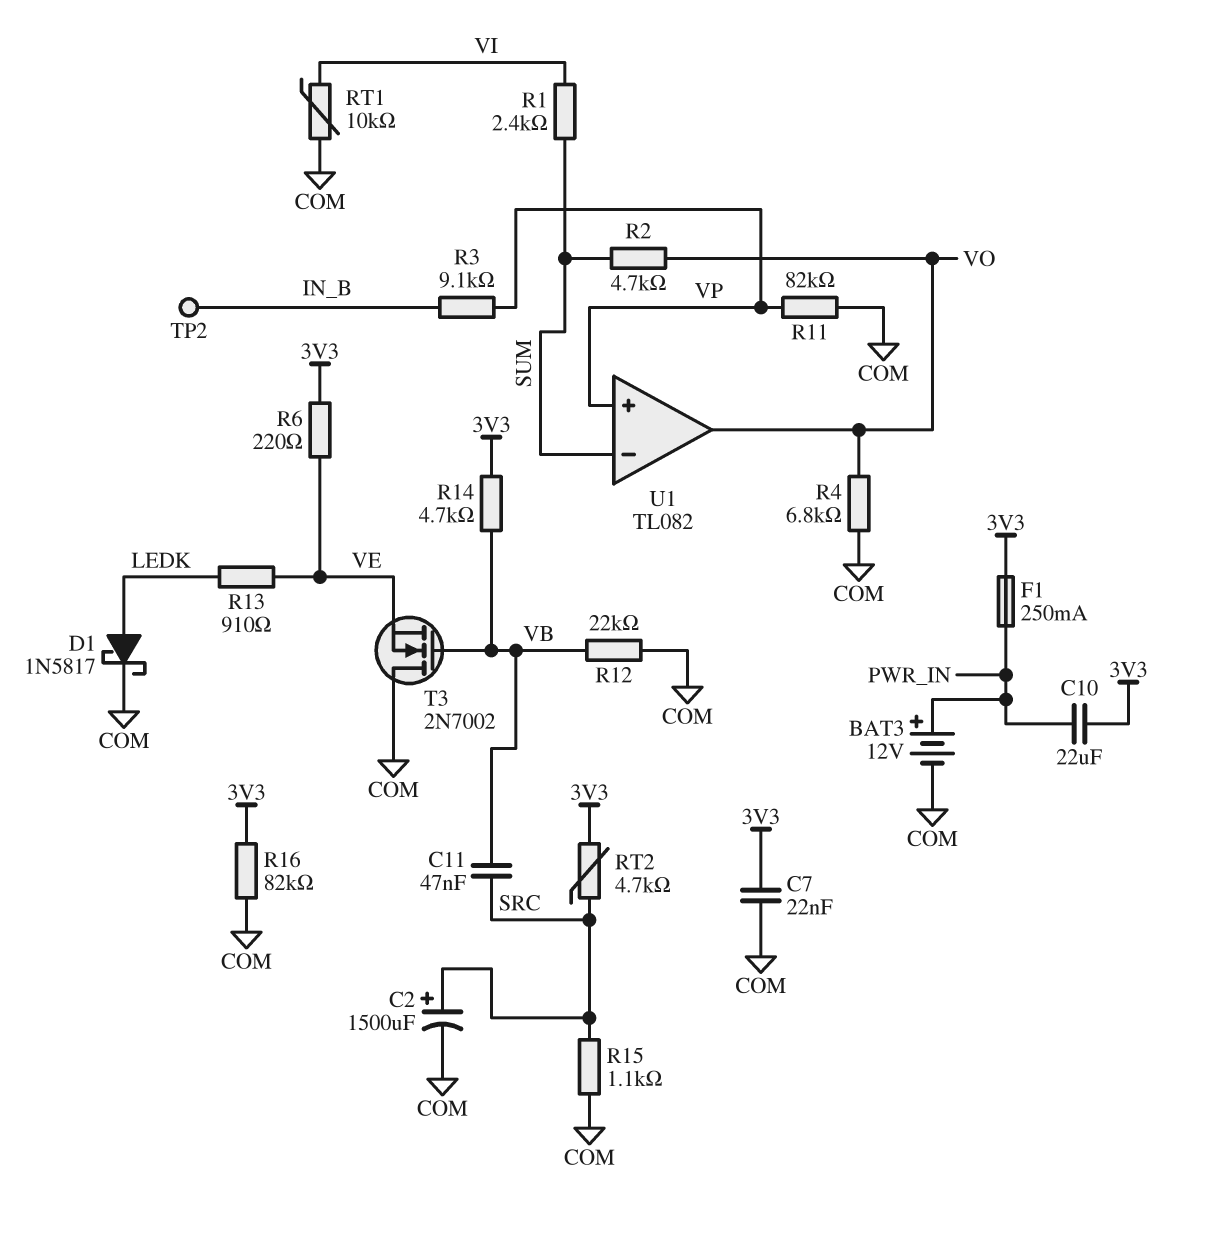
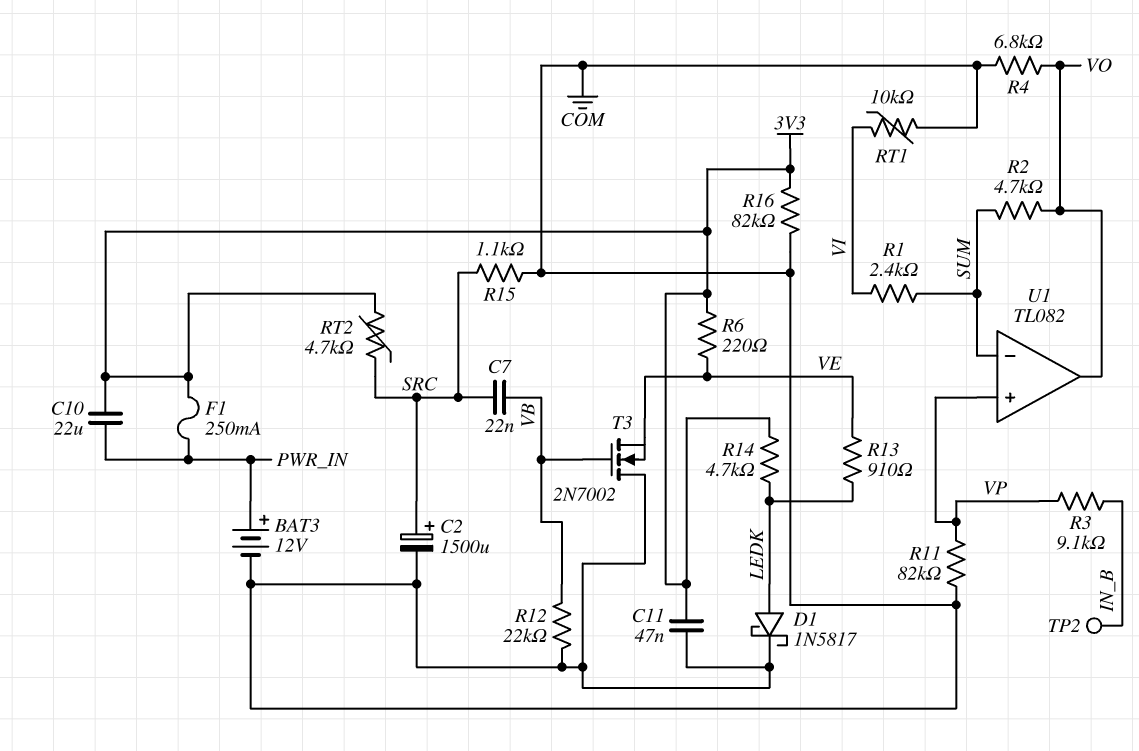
C7: 22nF (3V3, COM) -> 22nF (SRC, VB)
C11: 47nF (SRC, VB) -> 47nF (3V3, COM)
R14: 4.7k (3V3, VB) -> 4.7k (3V3, LEDK)

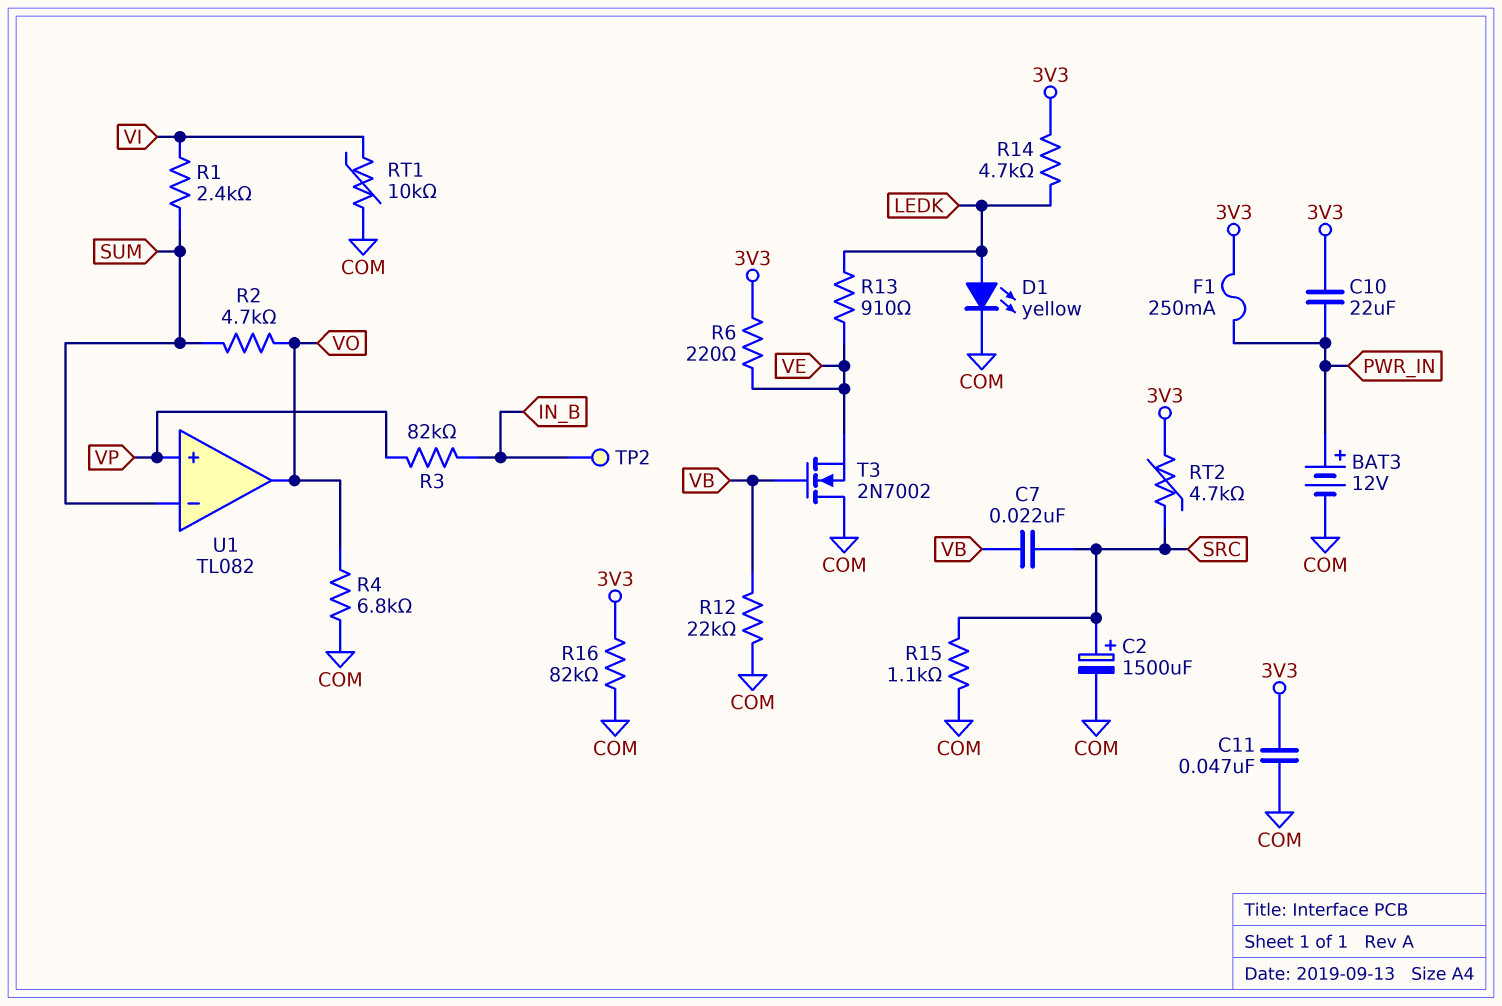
D1: schottky 1N5817 (A LEDK, K COM) -> LED yellow (A LEDK, K COM)
R3: 9.1k (IN_B, VP) -> 82k (IN_B, VP)
R11: 82k (COM, VP) -> none

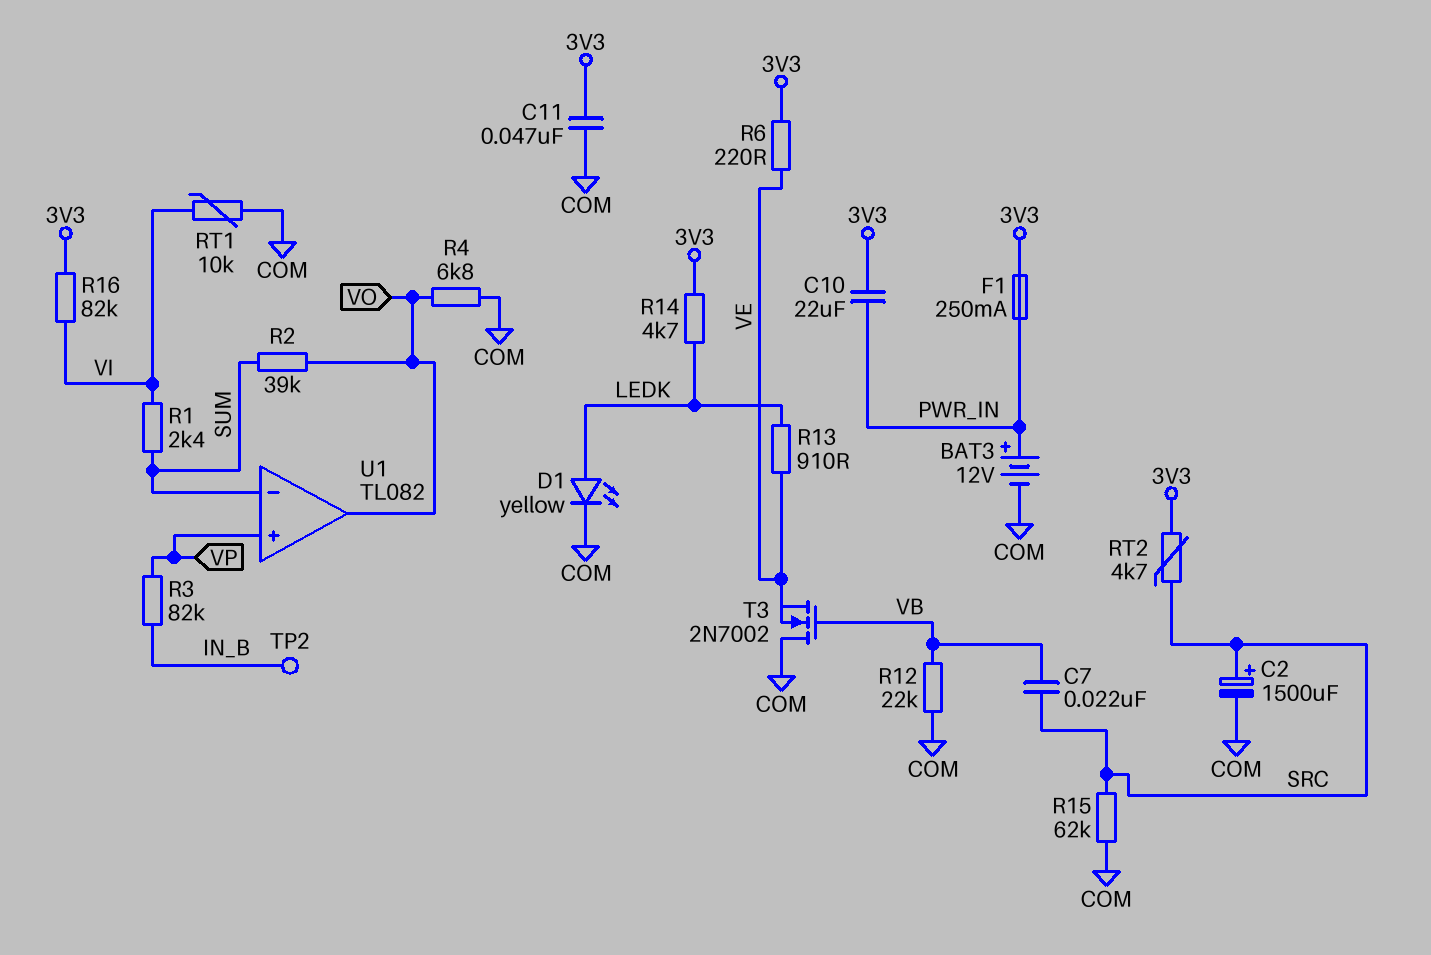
R2: 4.7k (SUM, VO) -> 39k (SUM, VO)
R15: 1.1k (COM, SRC) -> 62k (COM, SRC)
R16: 82k (3V3, COM) -> 82k (3V3, VI)

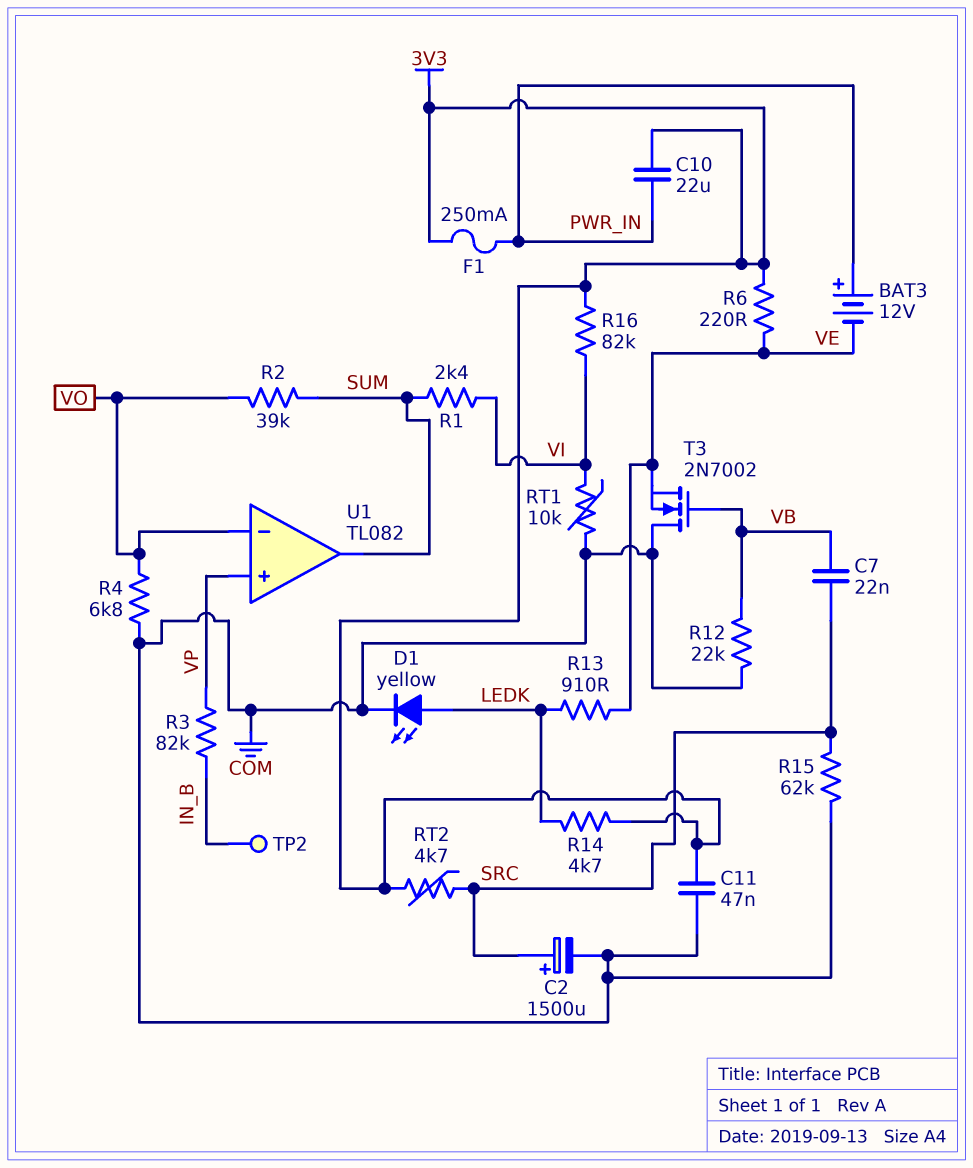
BAT3: 12V (plus PWR_IN, minus COM) -> 12V (plus PWR_IN, minus VE)
U1 pin in-: SUM -> VO
U1 pin out: VO -> SUM

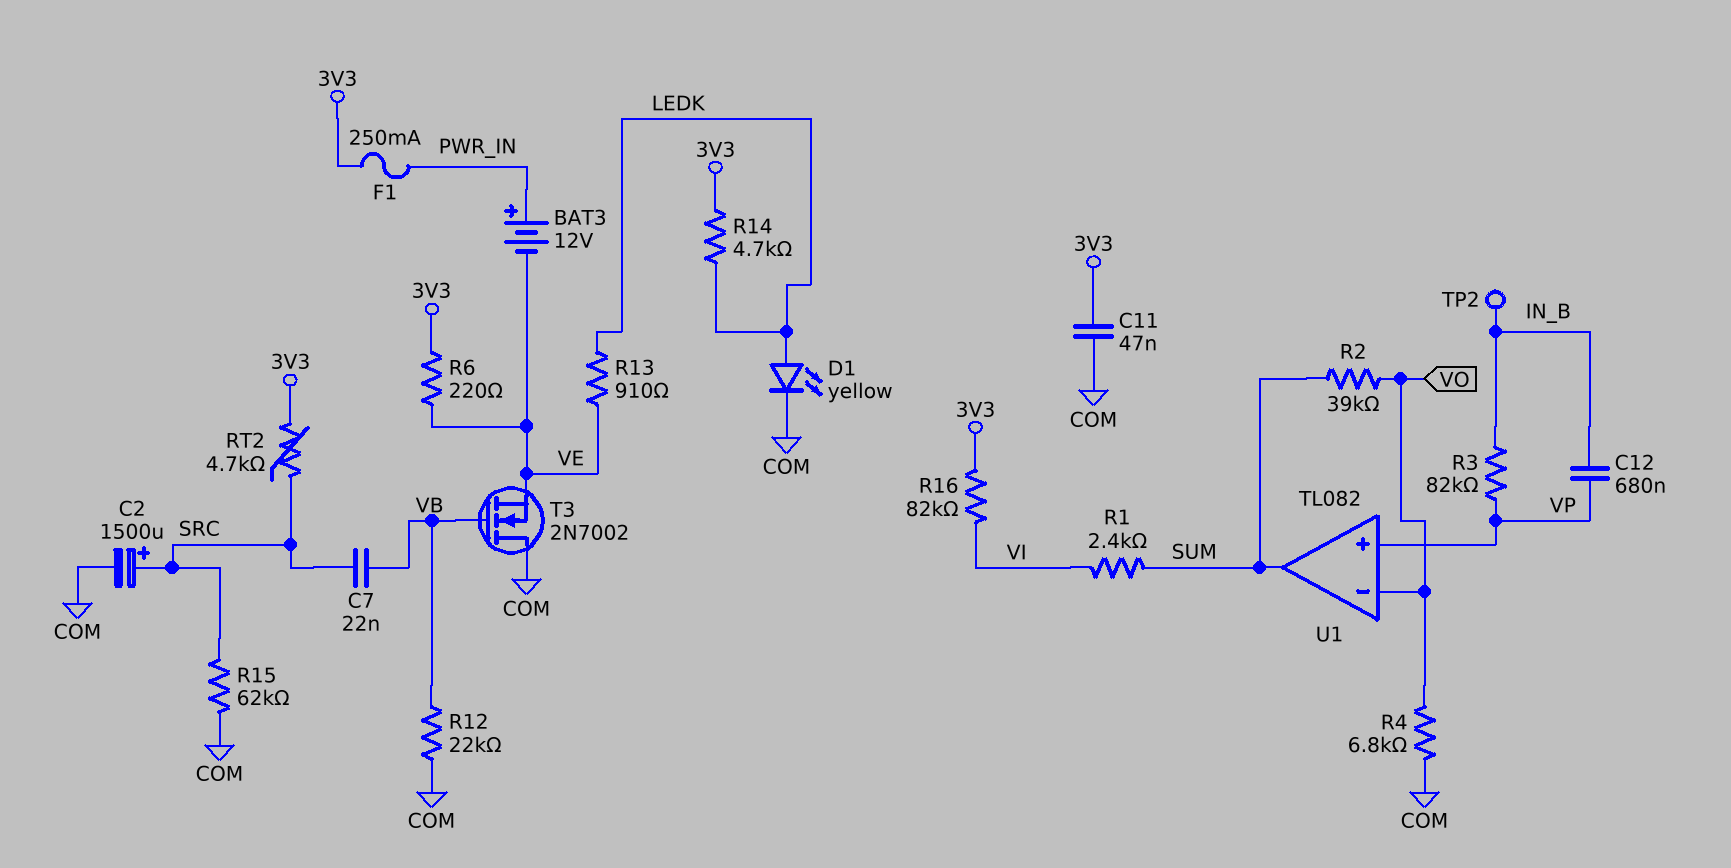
C10: 22uF (3V3, PWR_IN) -> none
C12: none -> 680nF (IN_B, VP)
RT1: 10k (COM, VI) -> none

